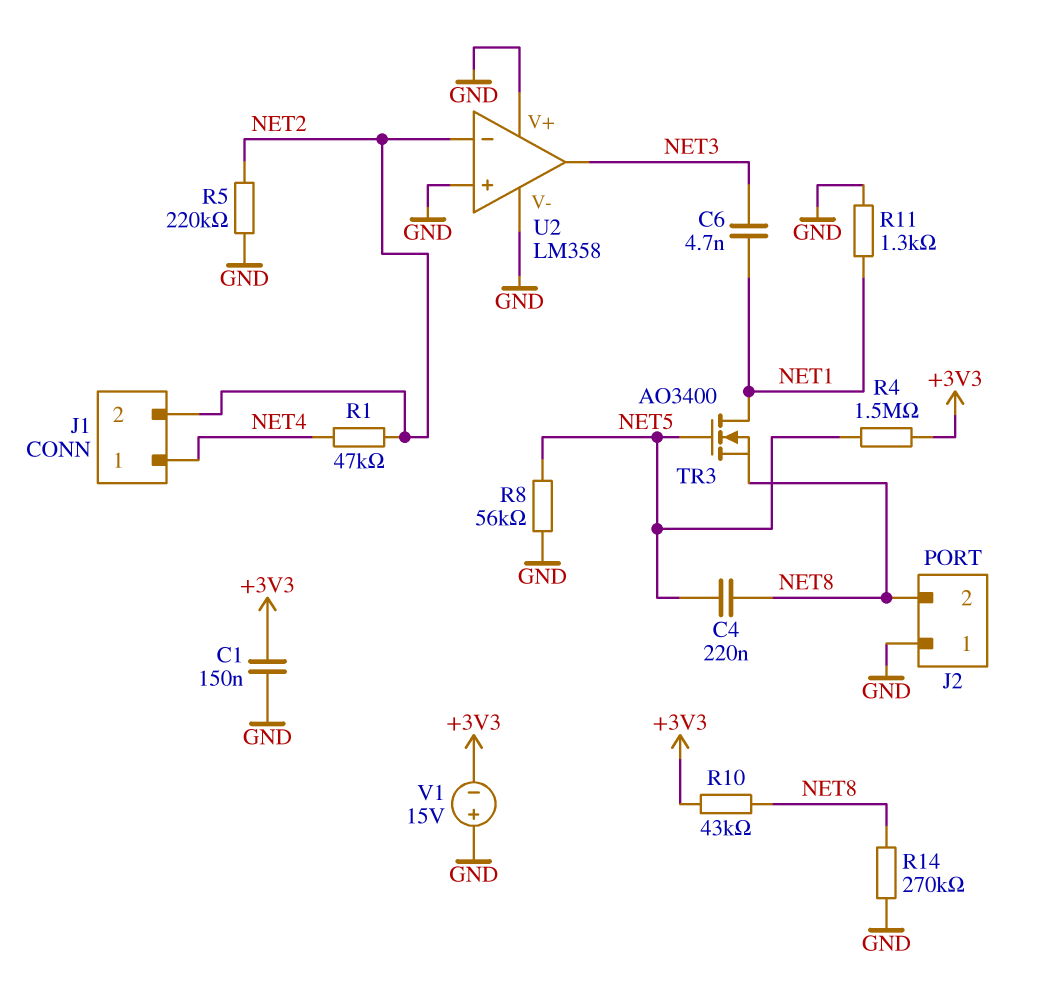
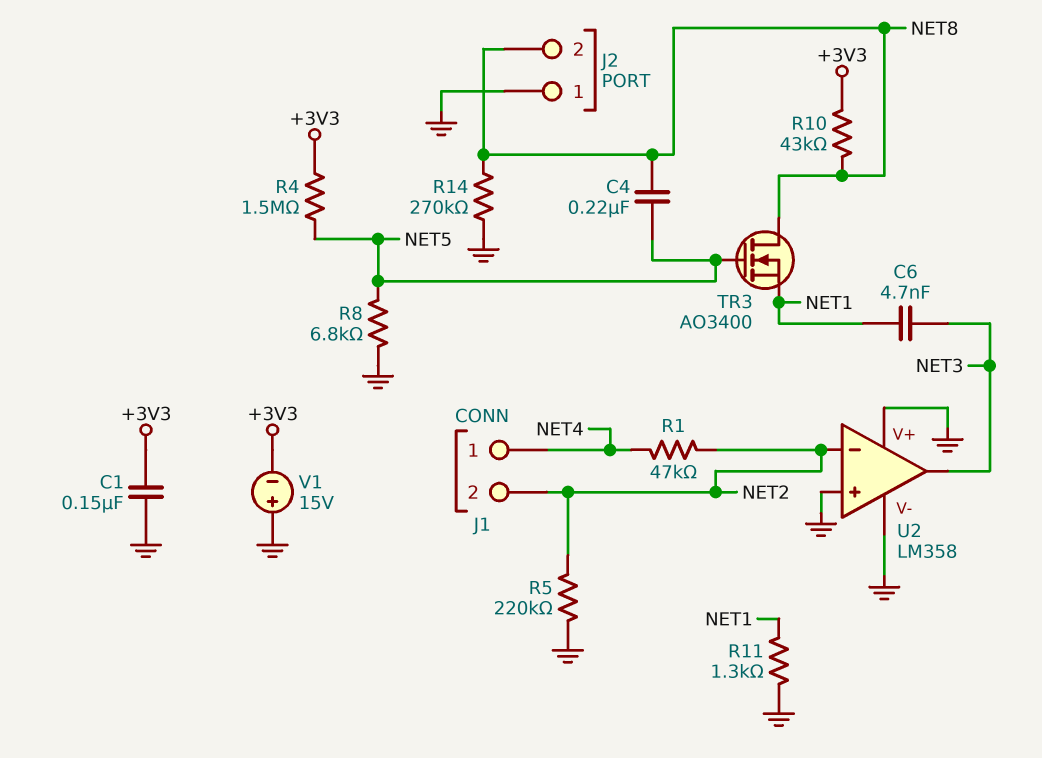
R8: 56k (GND, NET5) -> 6.8k (GND, NET5)
TR3: NMOS AO3400 (G NET5, D NET1, S NET8) -> NMOS AO3400 (G NET5, D NET8, S NET1)

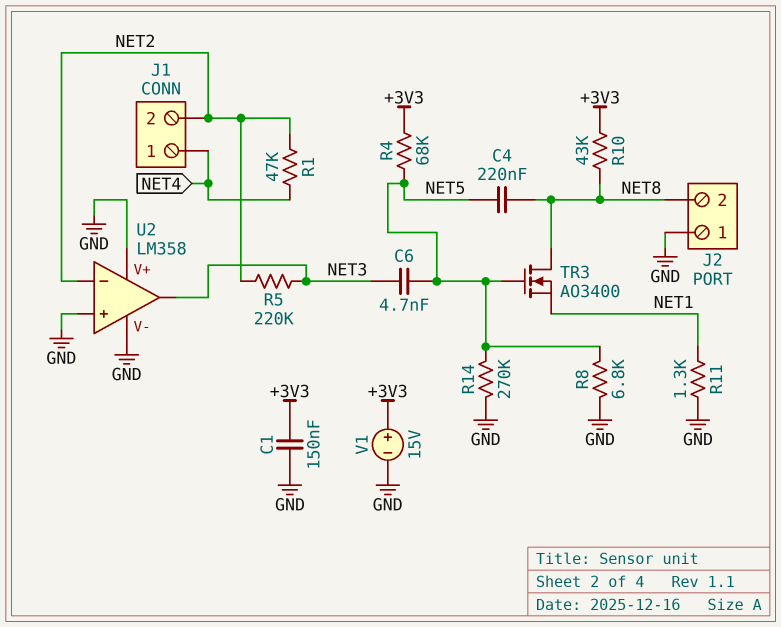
C6: 4.7nF (NET1, NET3) -> 4.7nF (NET3, NET5)
R4: 1.5M (+3V3, NET5) -> 68k (+3V3, NET5)
R5: 220k (GND, NET2) -> 220k (NET2, NET3)
R14: 270k (GND, NET8) -> 270k (GND, NET5)
V1: 15V (plus GND, minus +3V3) -> 15V (plus +3V3, minus GND)

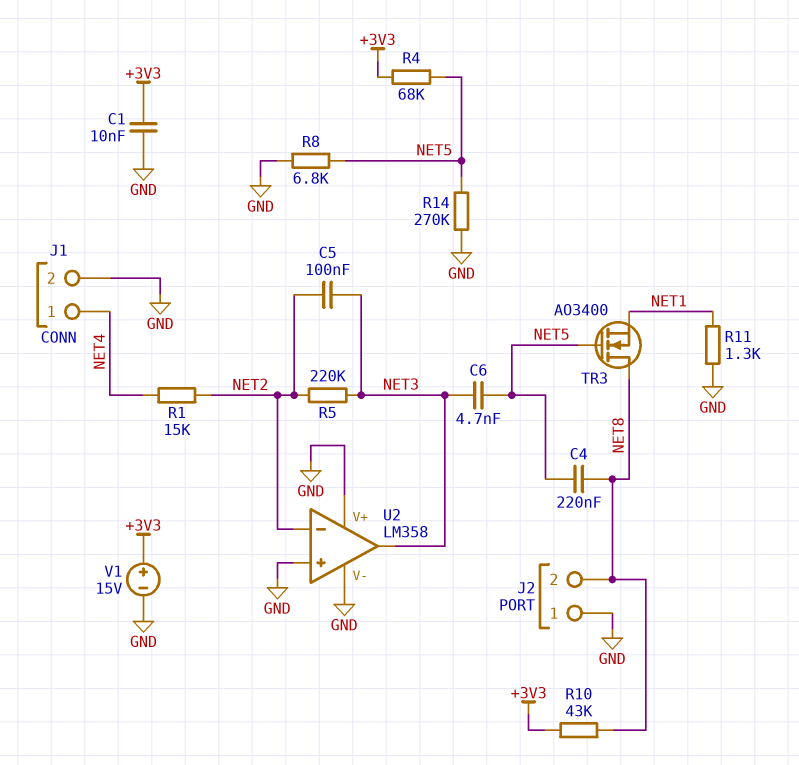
C1: 150nF (+3V3, GND) -> 10nF (+3V3, GND)
C5: none -> 100nF (NET2, NET3)
J1 pin 2: NET2 -> GND
R1: 47k (NET2, NET4) -> 15k (NET2, NET4)

